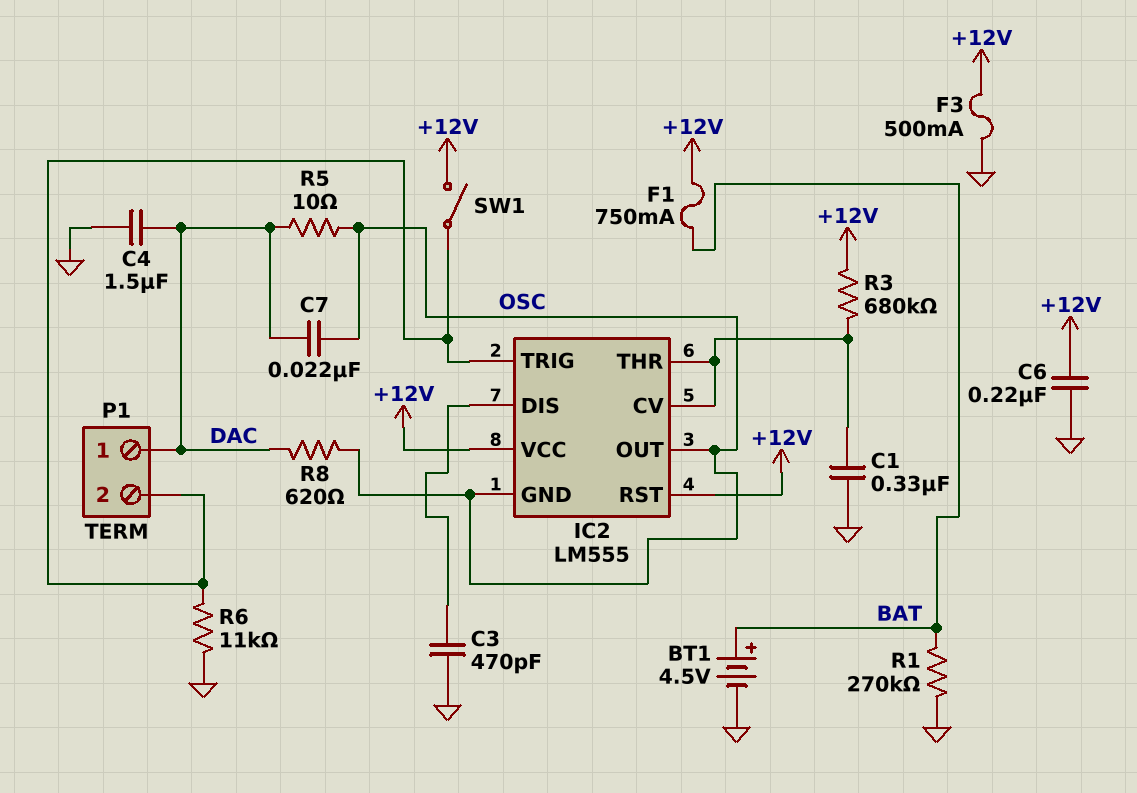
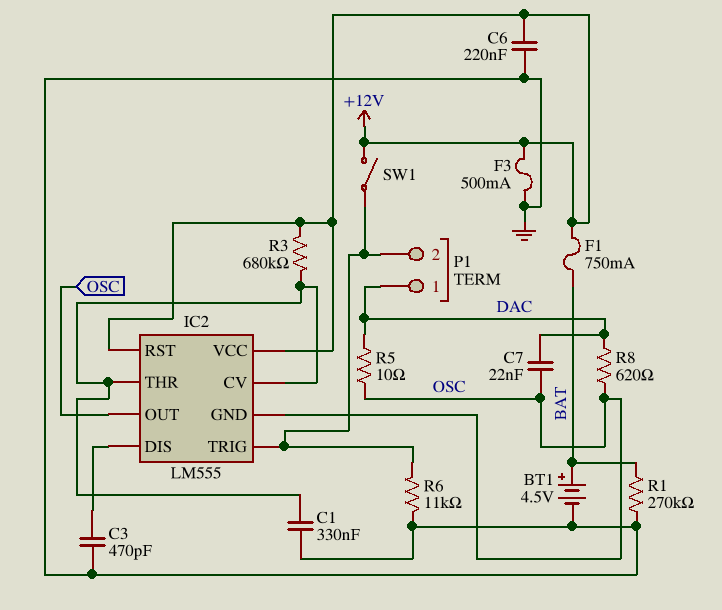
C4: 1.5uF (DAC, GND) -> none

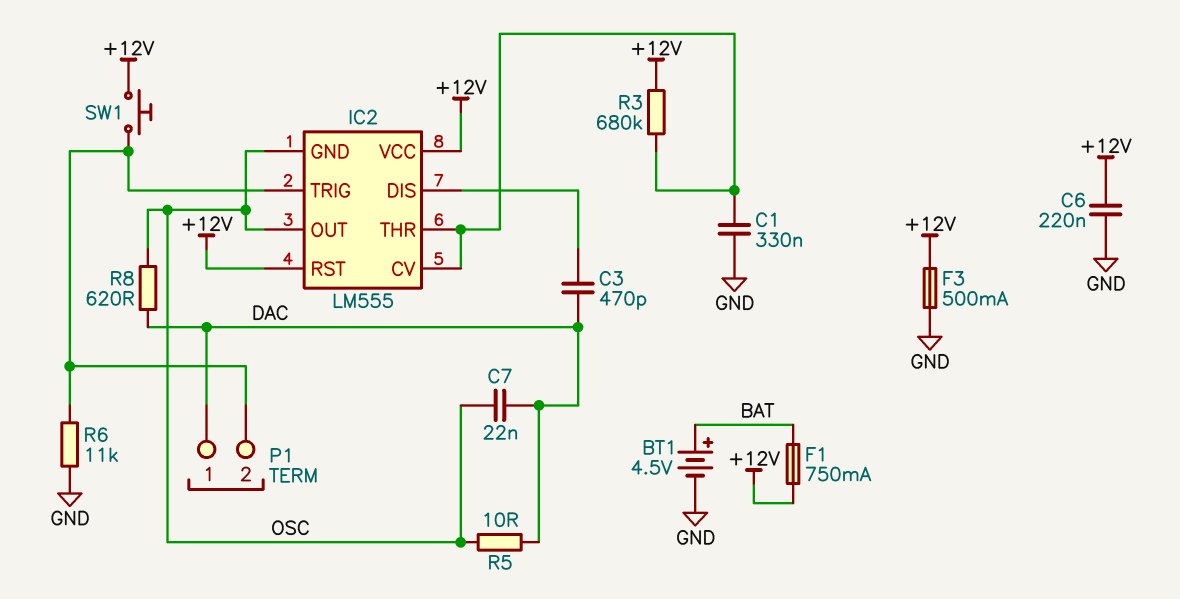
C3: 470pF (GND, IC2/DIS) -> 470pF (DAC, IC2/DIS)
R1: 270k (BAT, GND) -> none
SW1: switch (+12V, IC2/TRIG) -> button (+12V, IC2/TRIG)

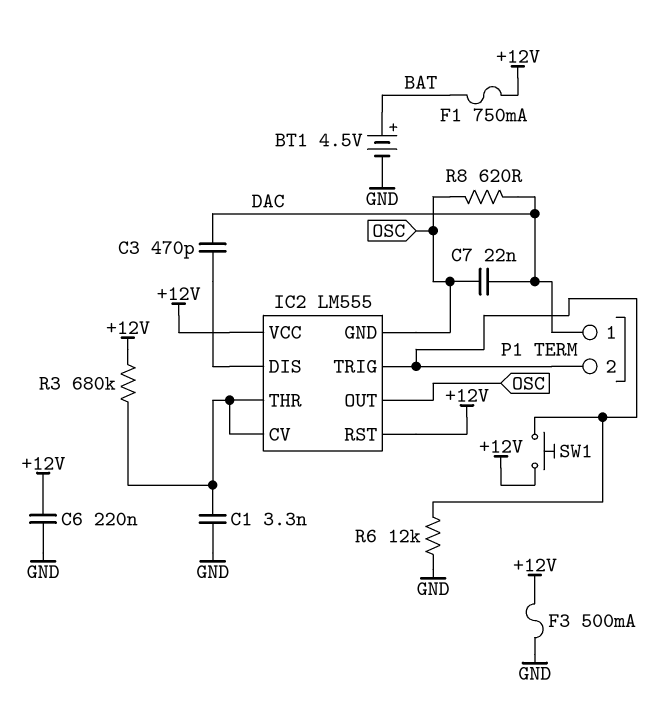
C1: 330nF (GND, IC2/CV) -> 3.3nF (GND, IC2/CV)
R5: 10 (DAC, OSC) -> none
R6: 11k (GND, IC2/TRIG) -> 12k (GND, IC2/TRIG)

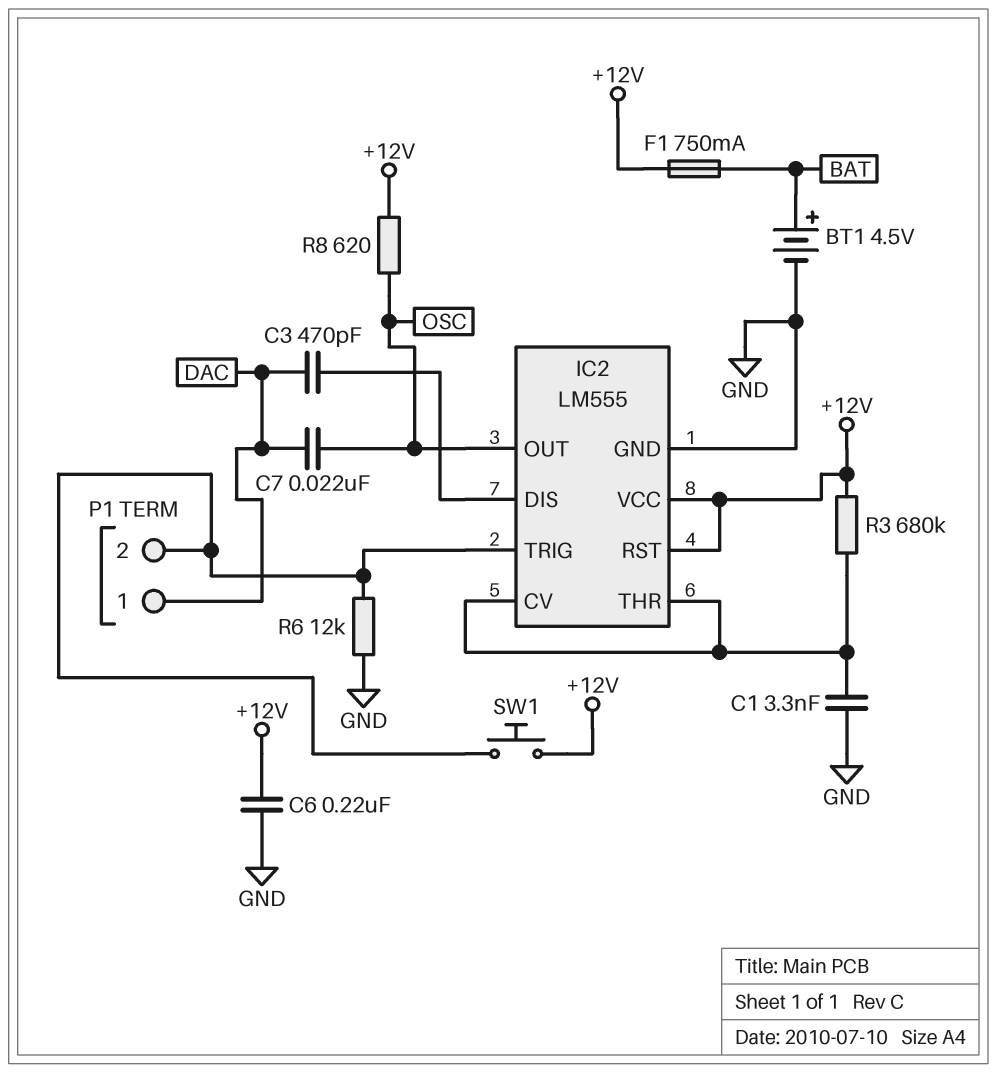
F3: 500mA (+12V, GND) -> none
IC2 pin GND: OSC -> GND
R8: 620 (DAC, OSC) -> 620 (+12V, OSC)

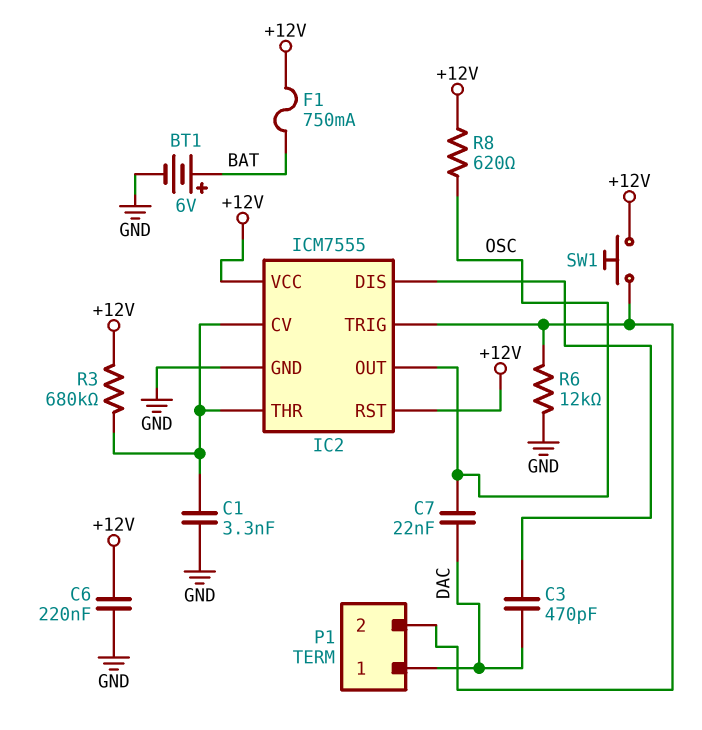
BT1: 4.5V (plus BAT, minus GND) -> 6V (plus BAT, minus GND)
IC2: LM555 -> ICM7555

